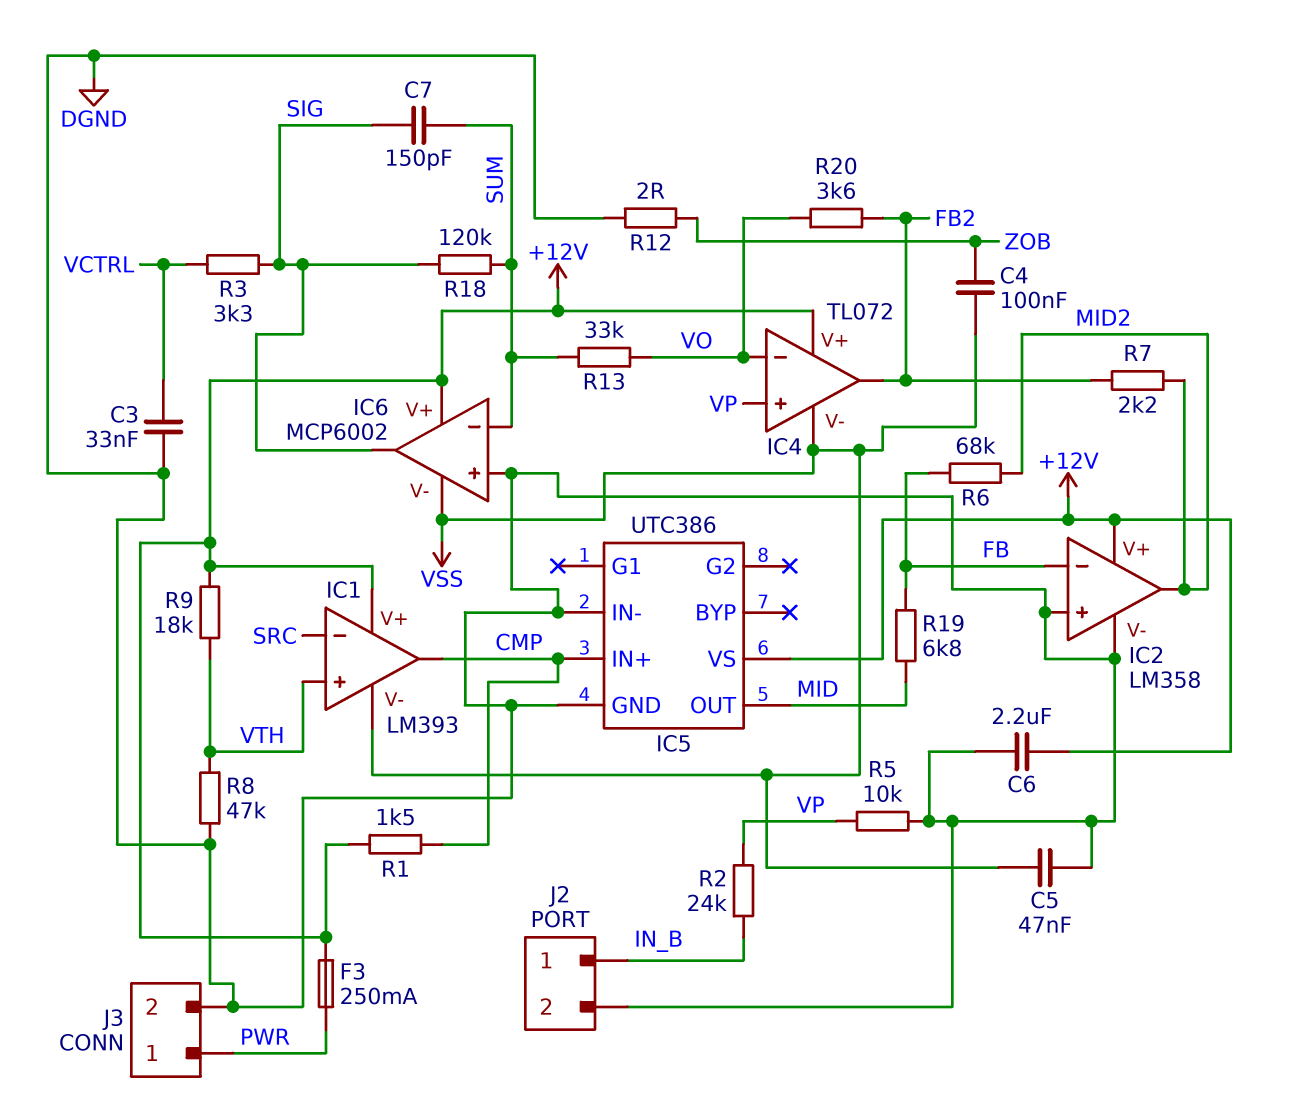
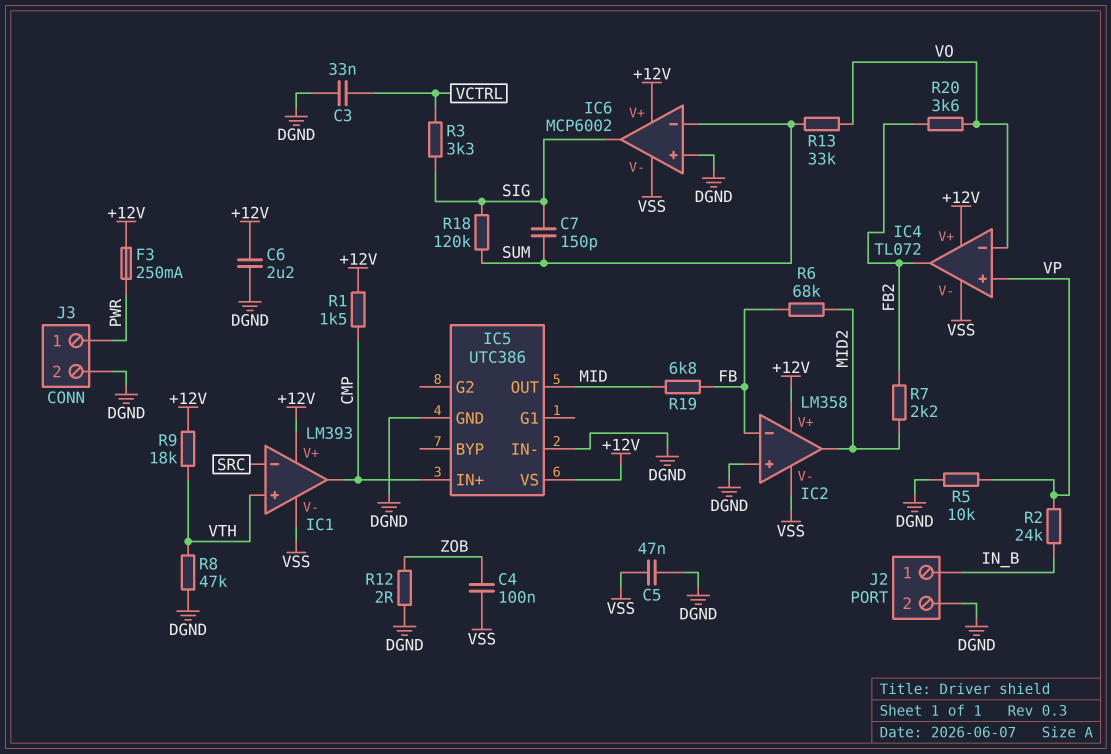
IC2 pin V-: DGND -> VSS

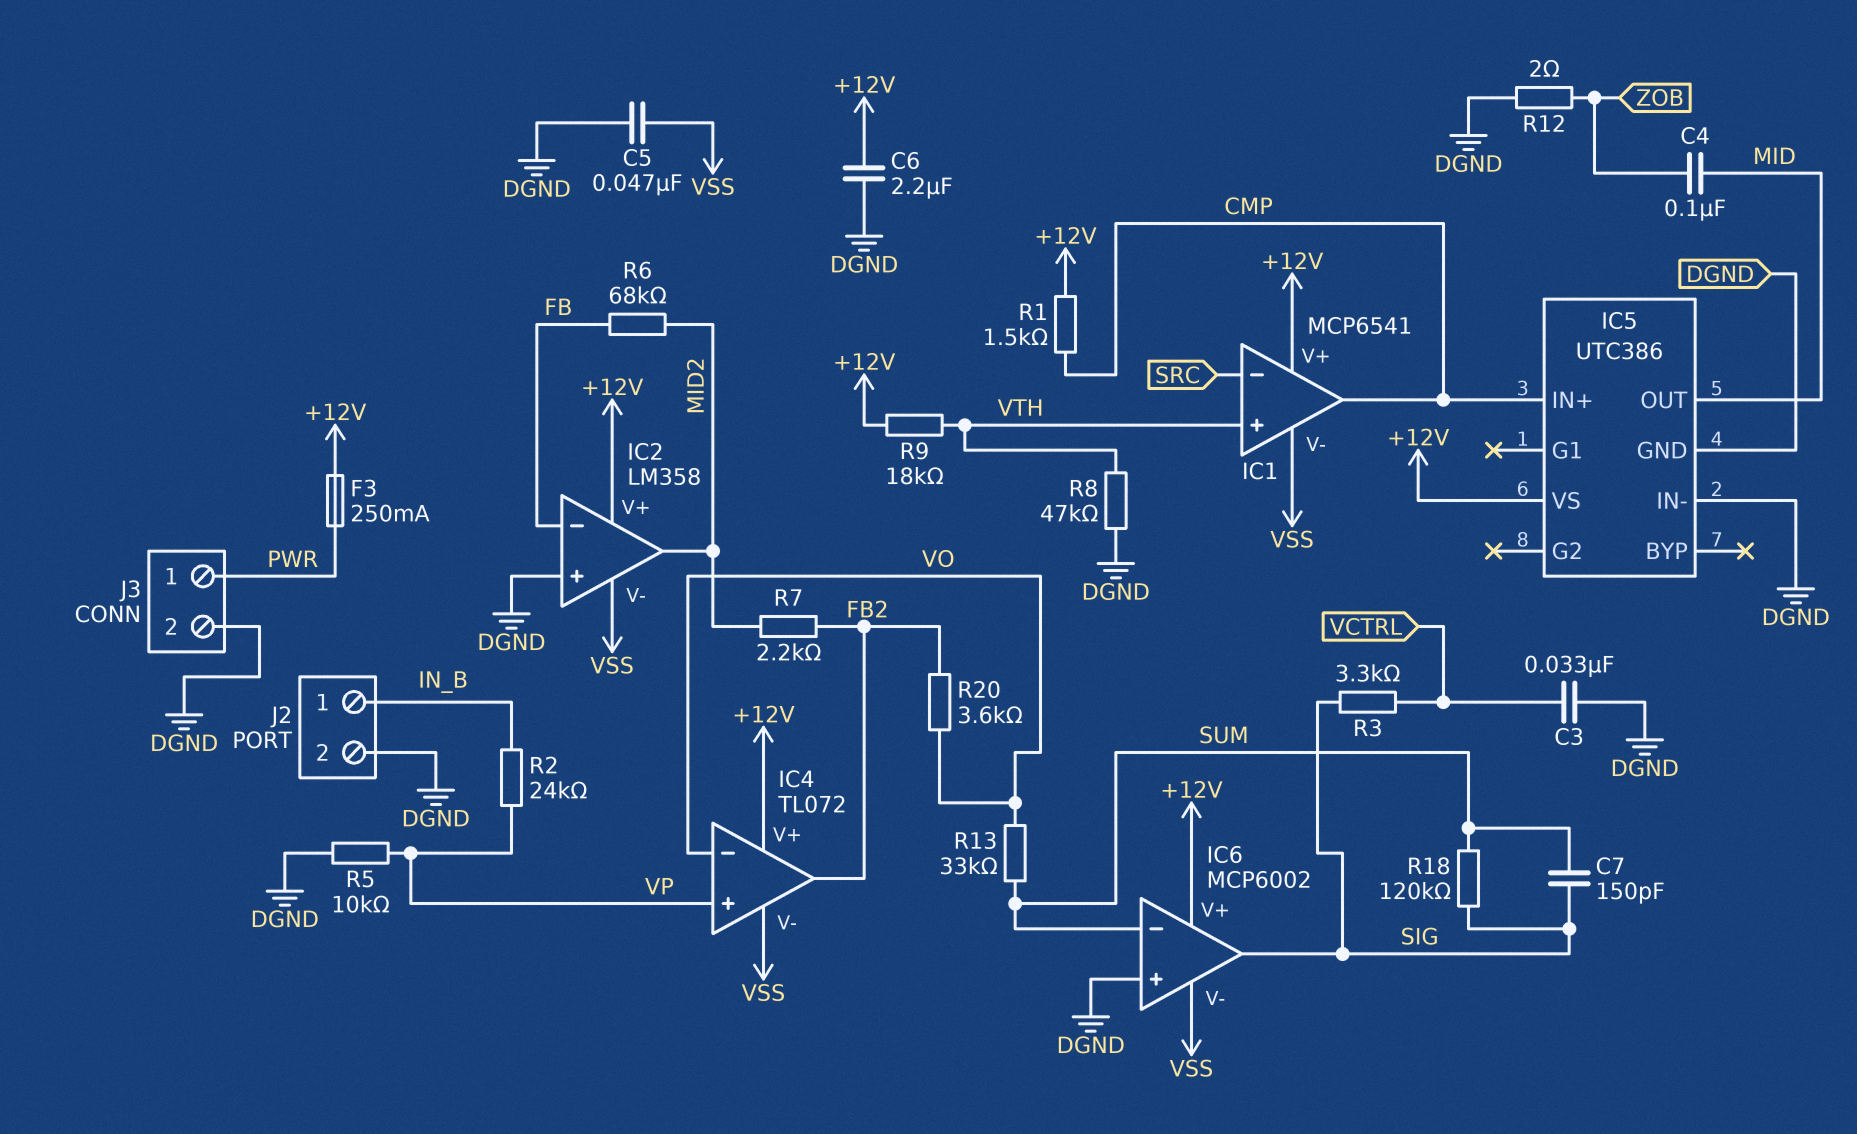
C4: 100nF (VSS, ZOB) -> 100nF (MID, ZOB)
IC1: LM393 -> MCP6541
R19: 6.8k (FB, MID) -> none

